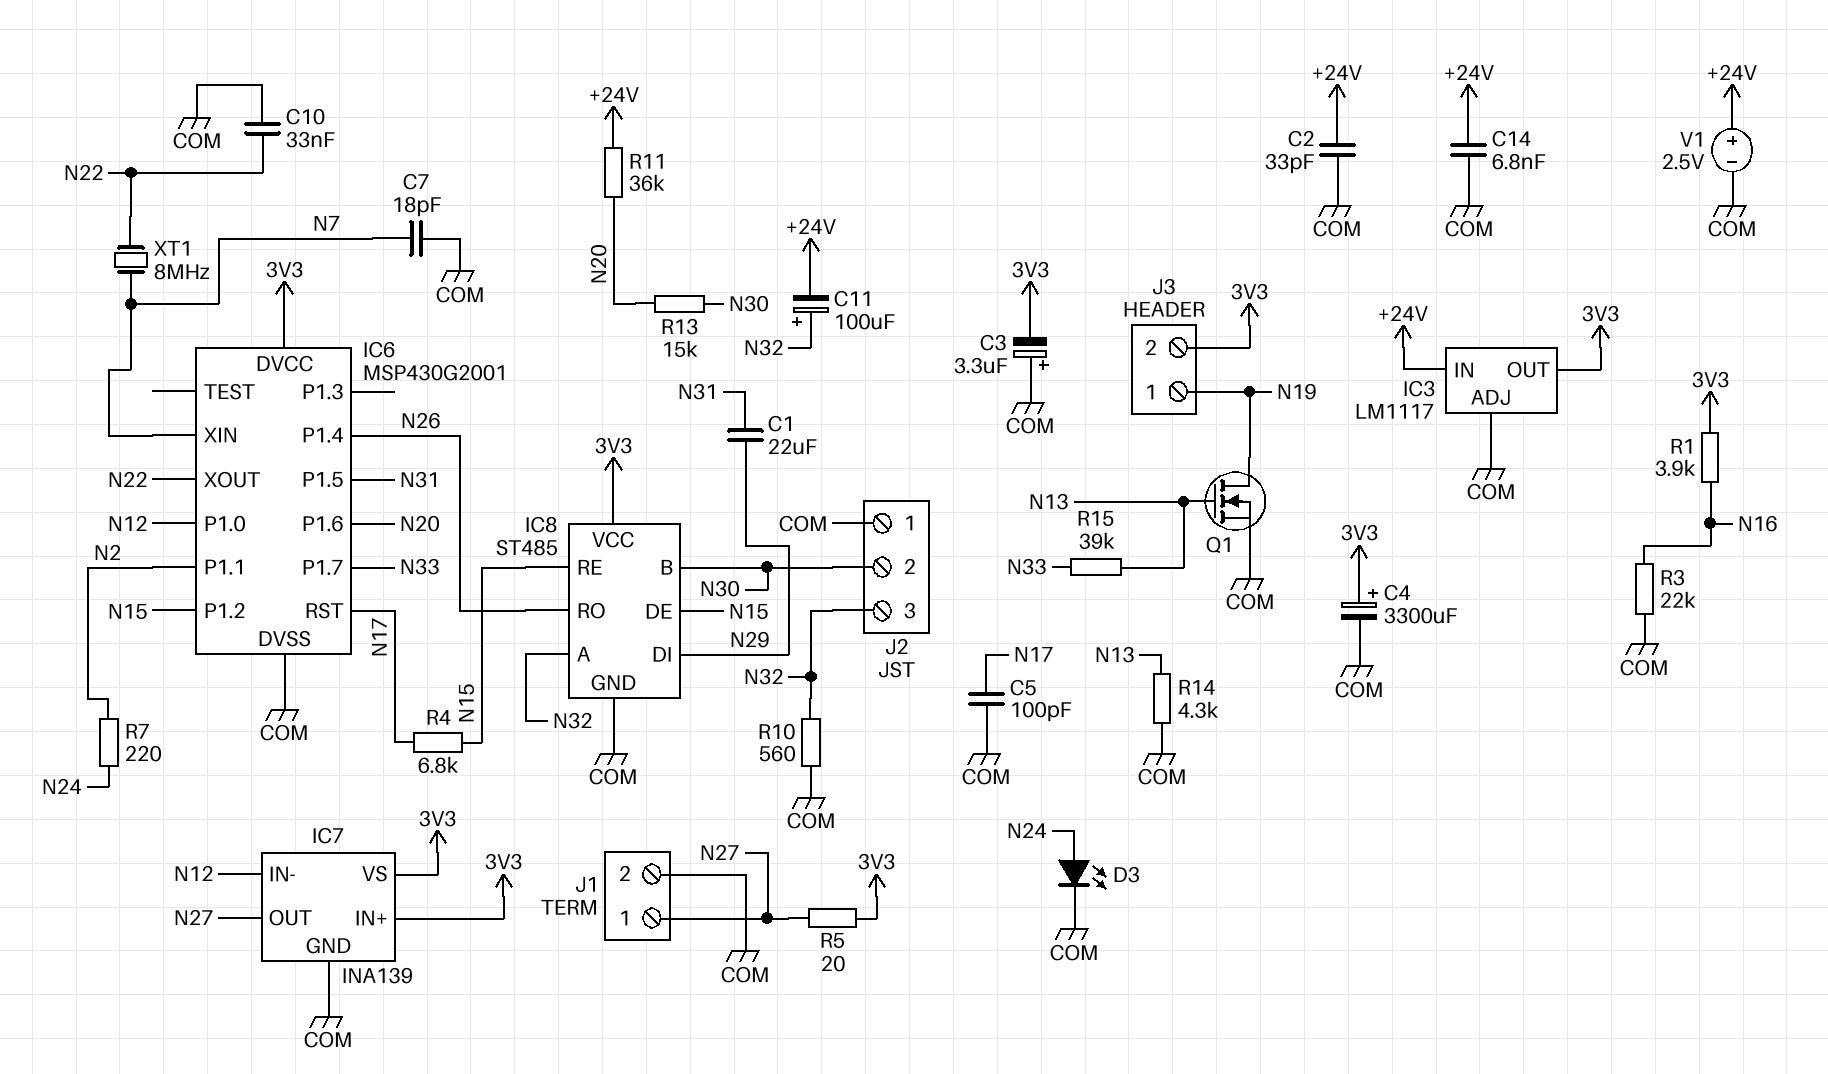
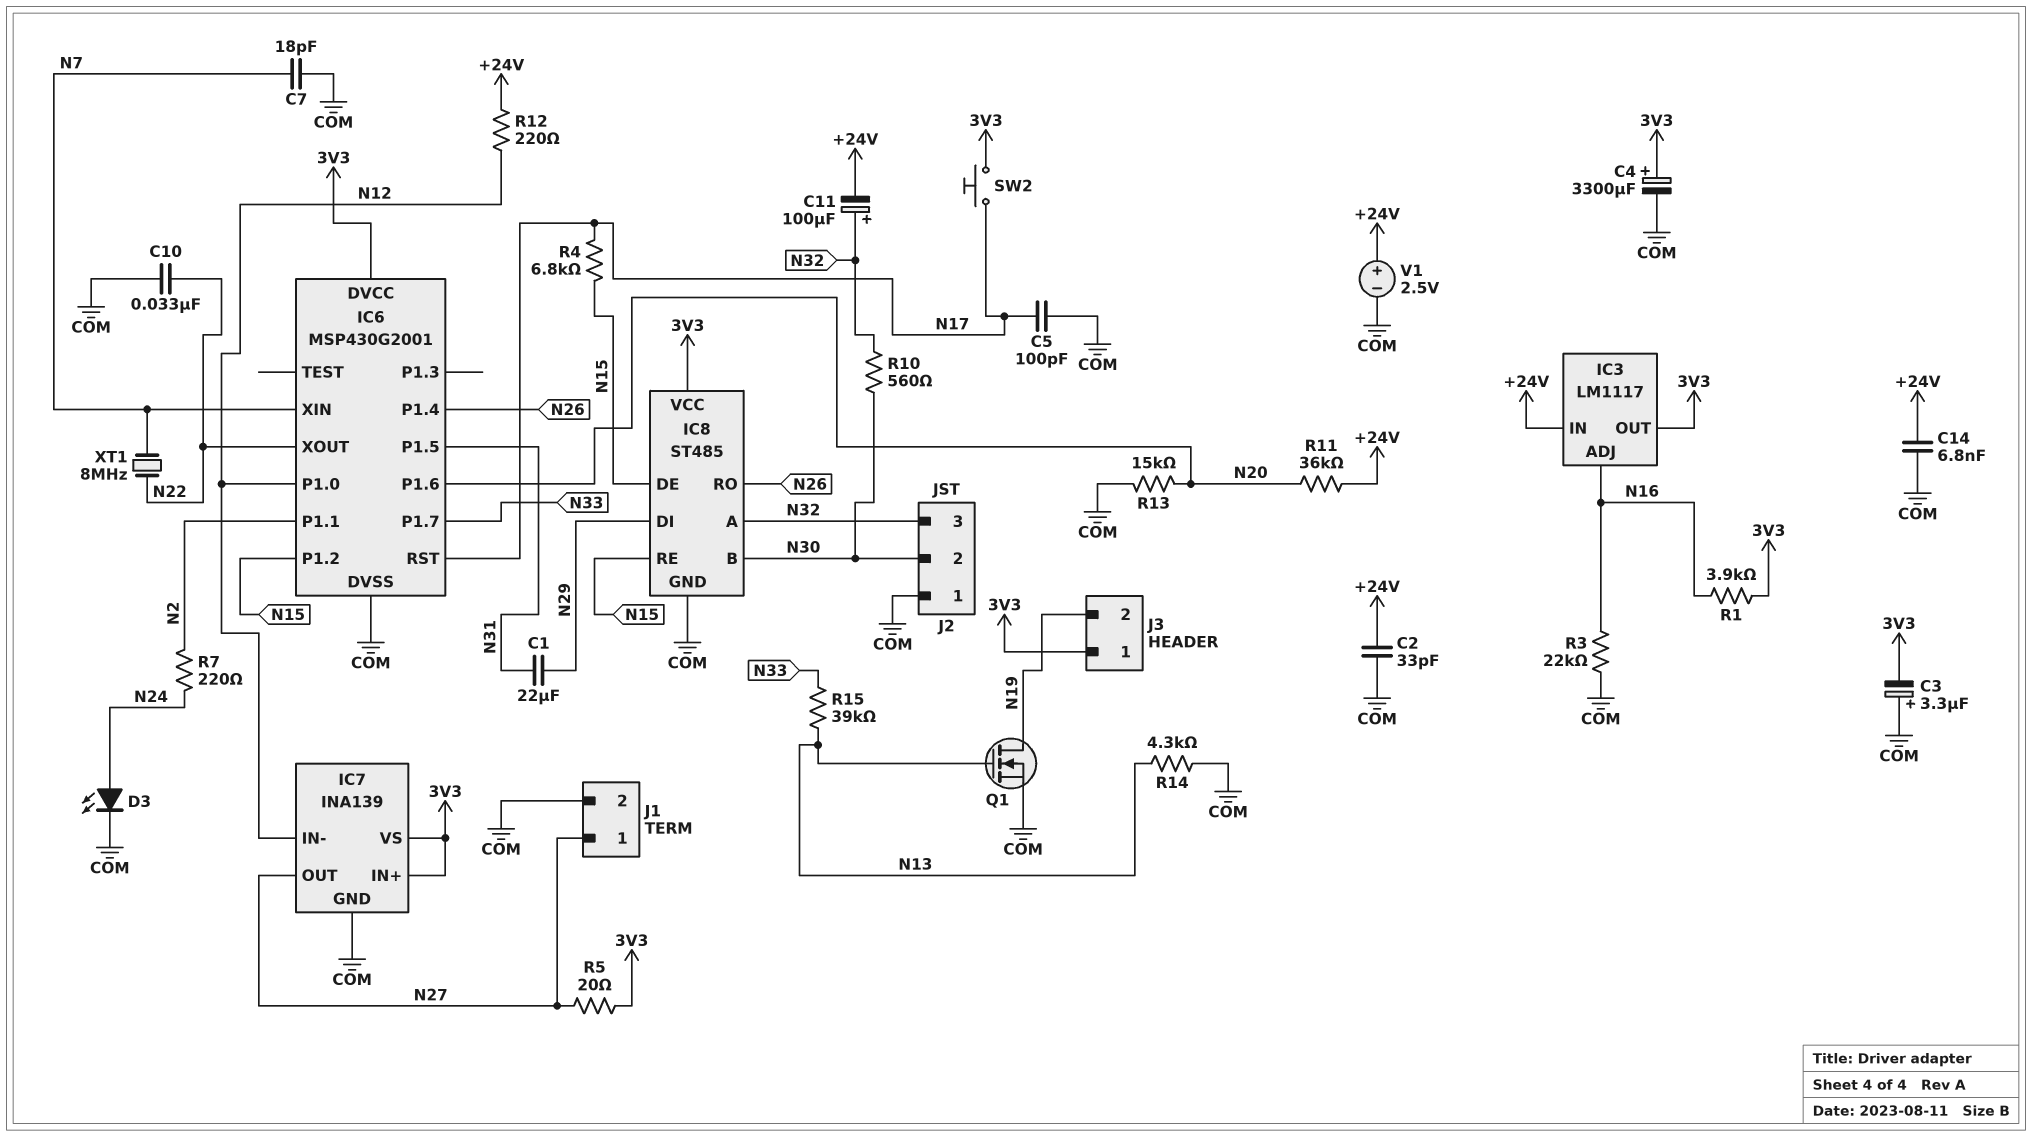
IC3 pin ADJ: COM -> N16
J3 pin 1: N19 -> 3V3
J3 pin 2: 3V3 -> N19
R10: 560 (COM, N32) -> 560 (N30, N32)
R12: none -> 220 (+24V, N12)
R13: 15k (N20, N30) -> 15k (COM, N20)
SW2: none -> button (3V3, N17)

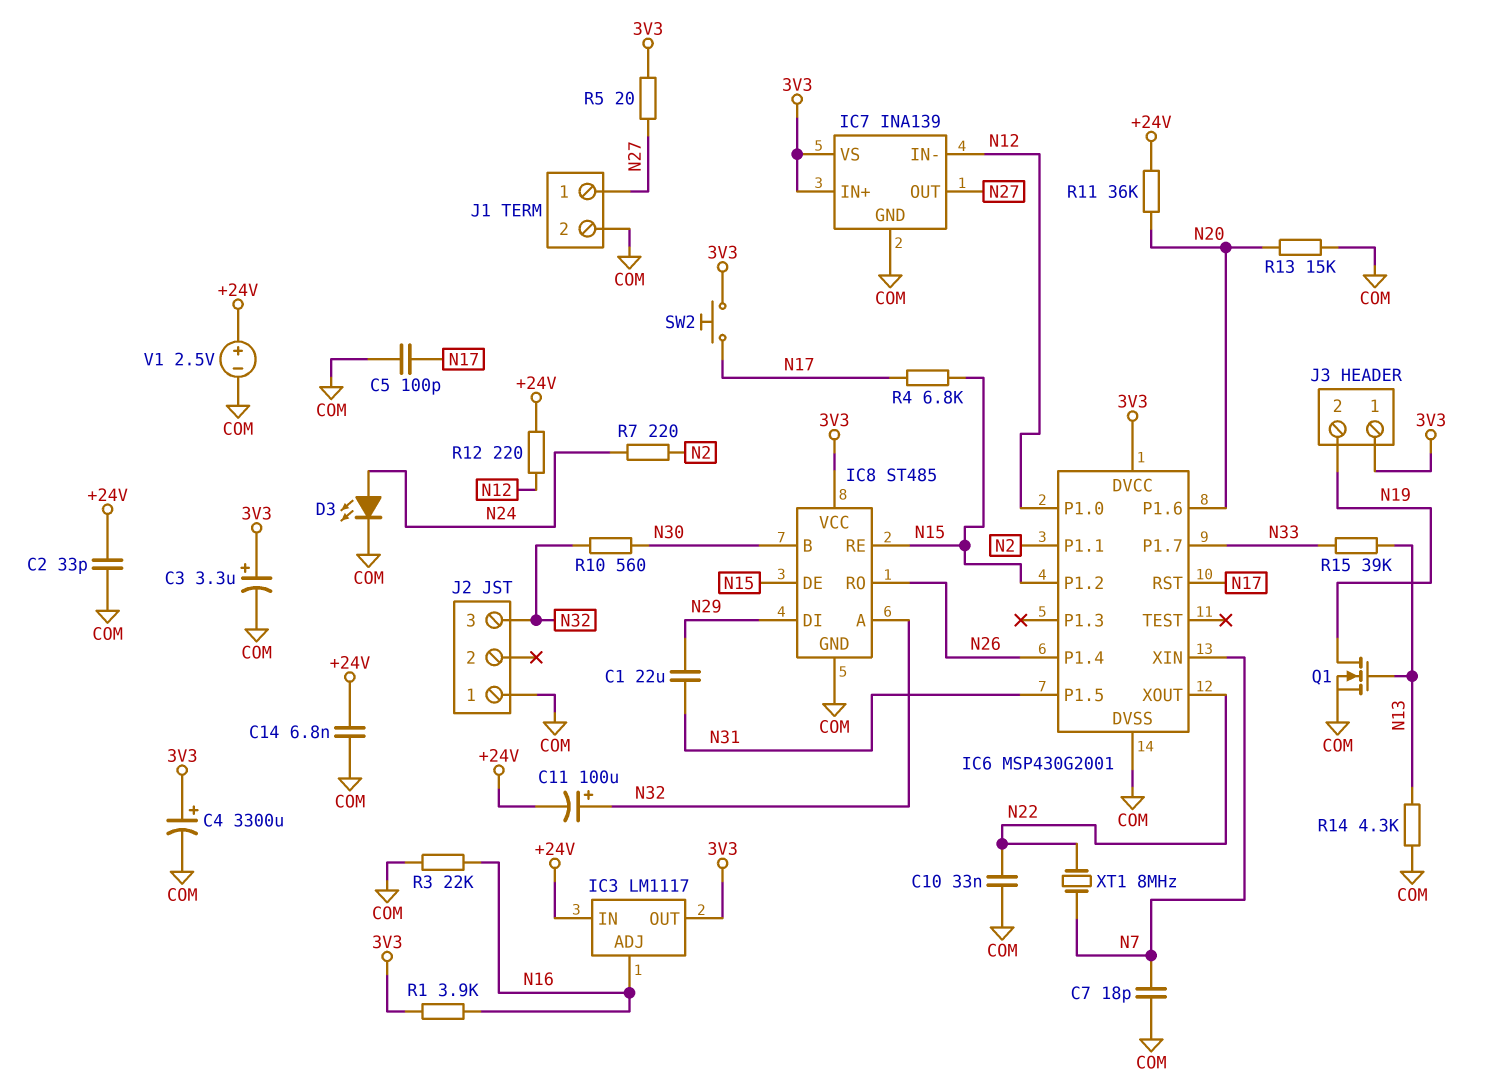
C3: 3.3uF (plus COM, minus 3V3) -> 3.3uF (plus 3V3, minus COM)
J2 pin 2: N30 -> none

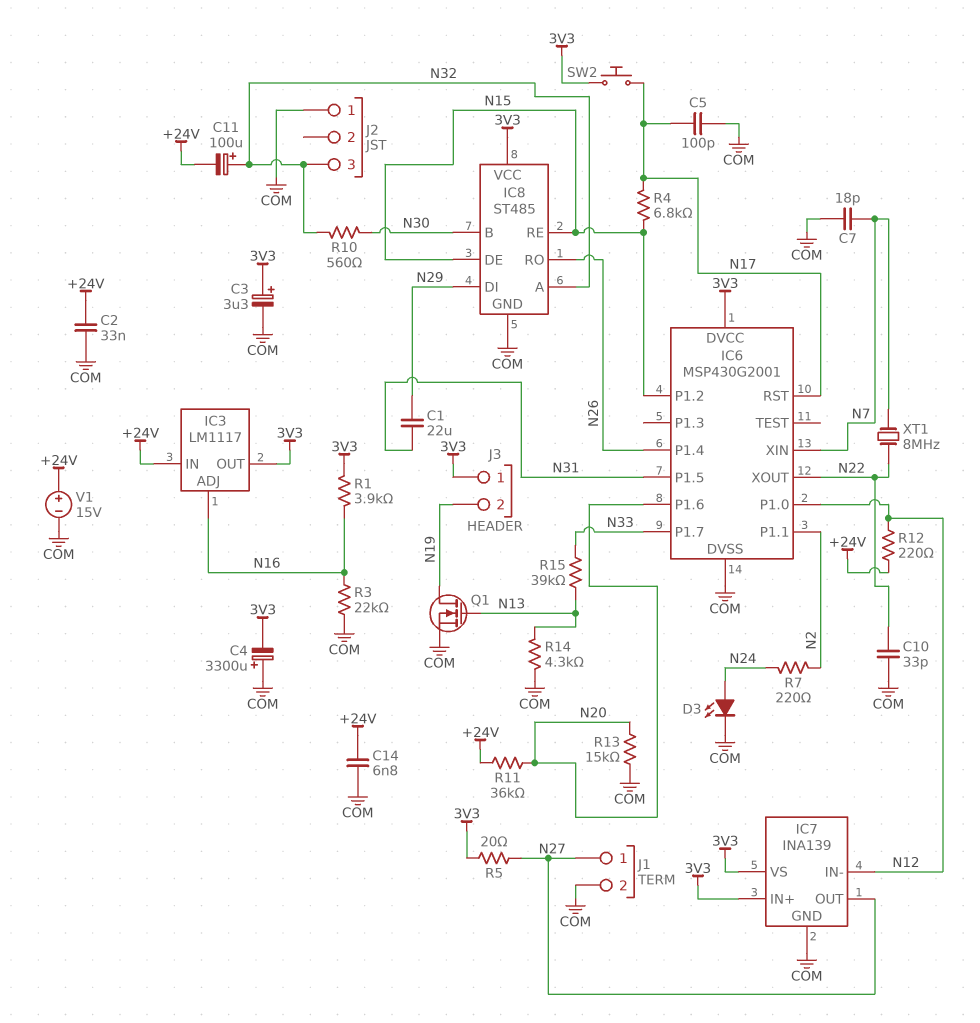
C2: 33pF (+24V, COM) -> 33nF (+24V, COM)
C4: 3300uF (plus 3V3, minus COM) -> 3300uF (plus COM, minus 3V3)
C10: 33nF (COM, N22) -> 33pF (COM, N22)
V1: 2.5V (plus +24V, minus COM) -> 15V (plus +24V, minus COM)

